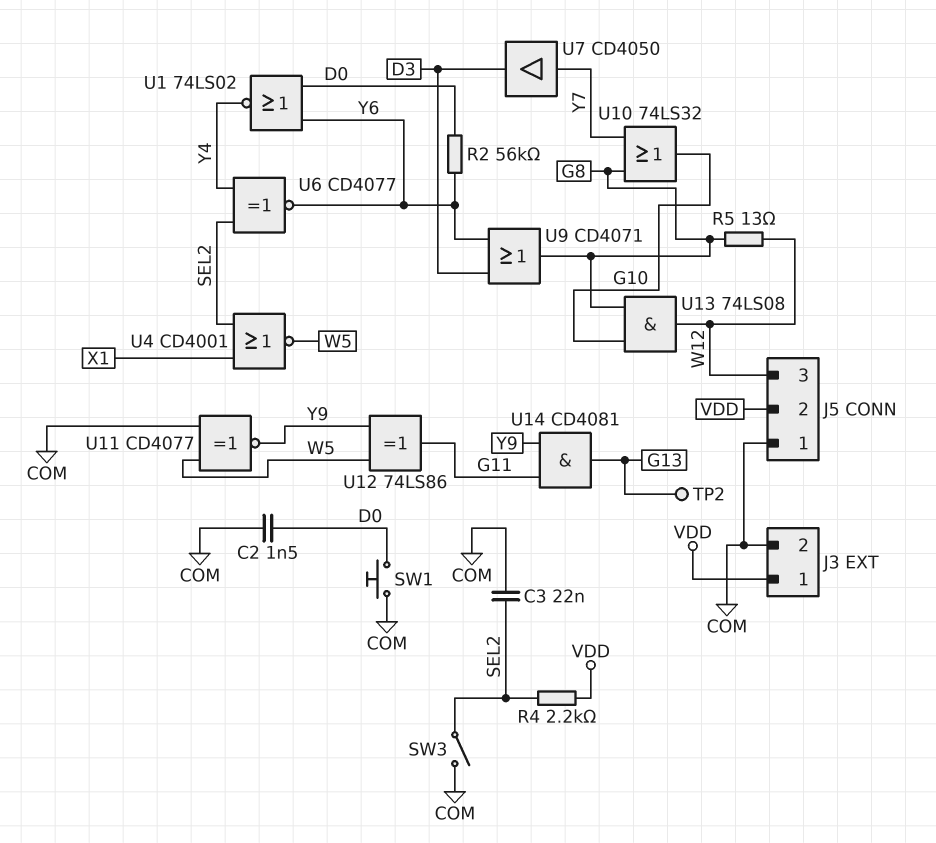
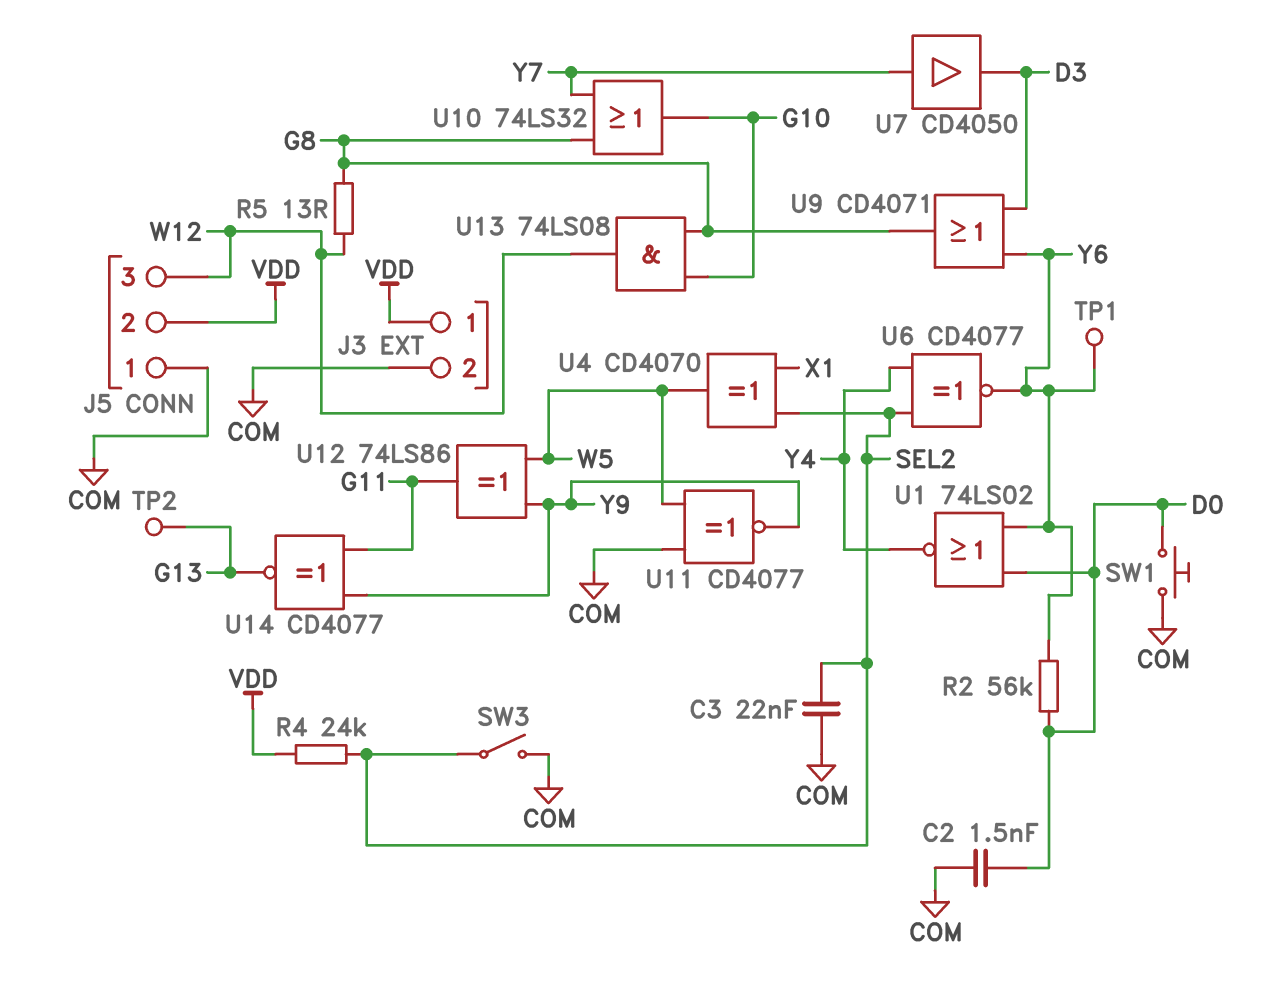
R4: 2.2k (SEL2, VDD) -> 24k (SEL2, VDD)
TP1: none -> test point (Y6)
U4: NOR CD4001 (in SEL2, in X1, out W5) -> XOR CD4070 (in SEL2, in X1, out W5)
U14: AND CD4081 (in G11, in Y9, out G13) -> XNOR CD4077 (in G11, in Y9, out G13)

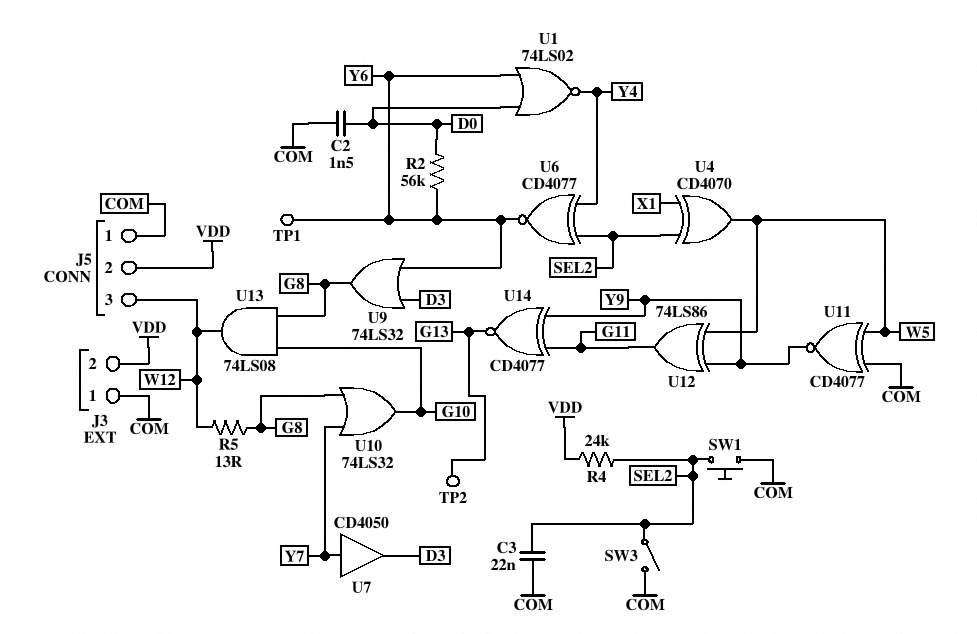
J3 pin 1: VDD -> COM
J3 pin 2: COM -> VDD
SW1: button (COM, D0) -> button (COM, SEL2)
U9: OR CD4071 (in D3, in Y6, out G8) -> OR 74LS32 (in D3, in Y6, out G8)

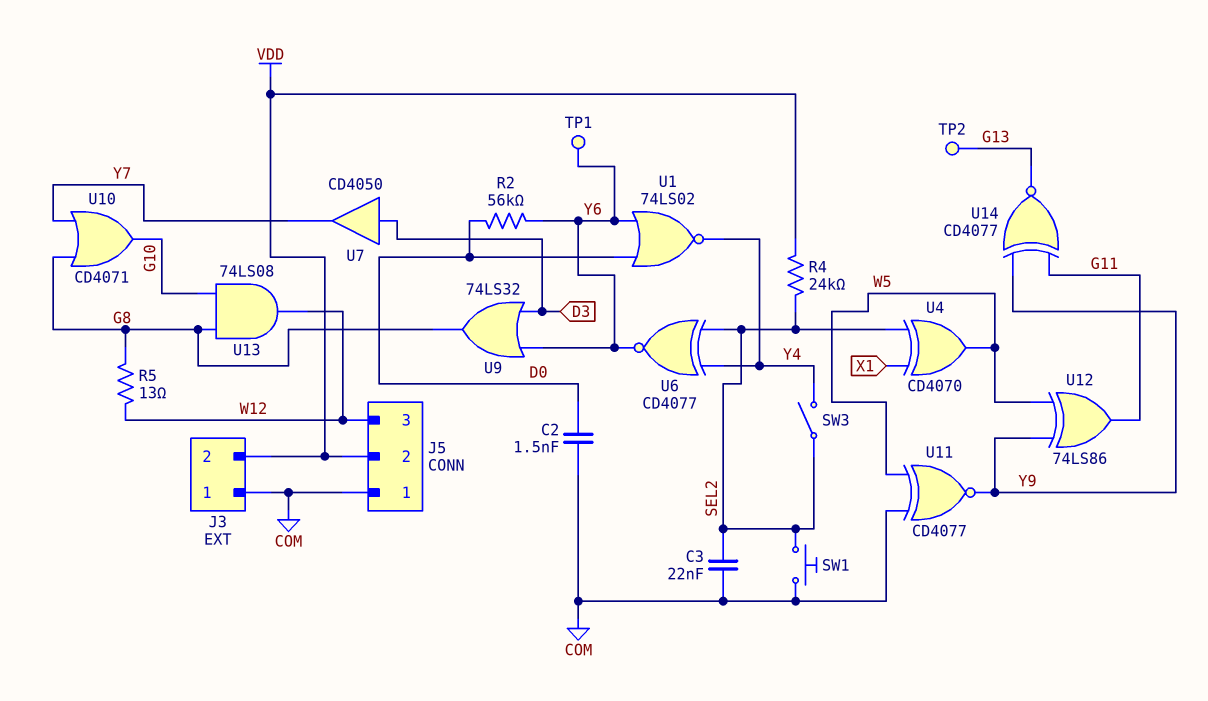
SW3: switch (COM, SEL2) -> switch (SEL2, Y4)
U7: buffer CD4050 (in Y7, out D3) -> buffer CD4050 (in D3, out Y7)
U10: OR 74LS32 (in G8, in Y7, out G10) -> OR CD4071 (in G8, in Y7, out G10)

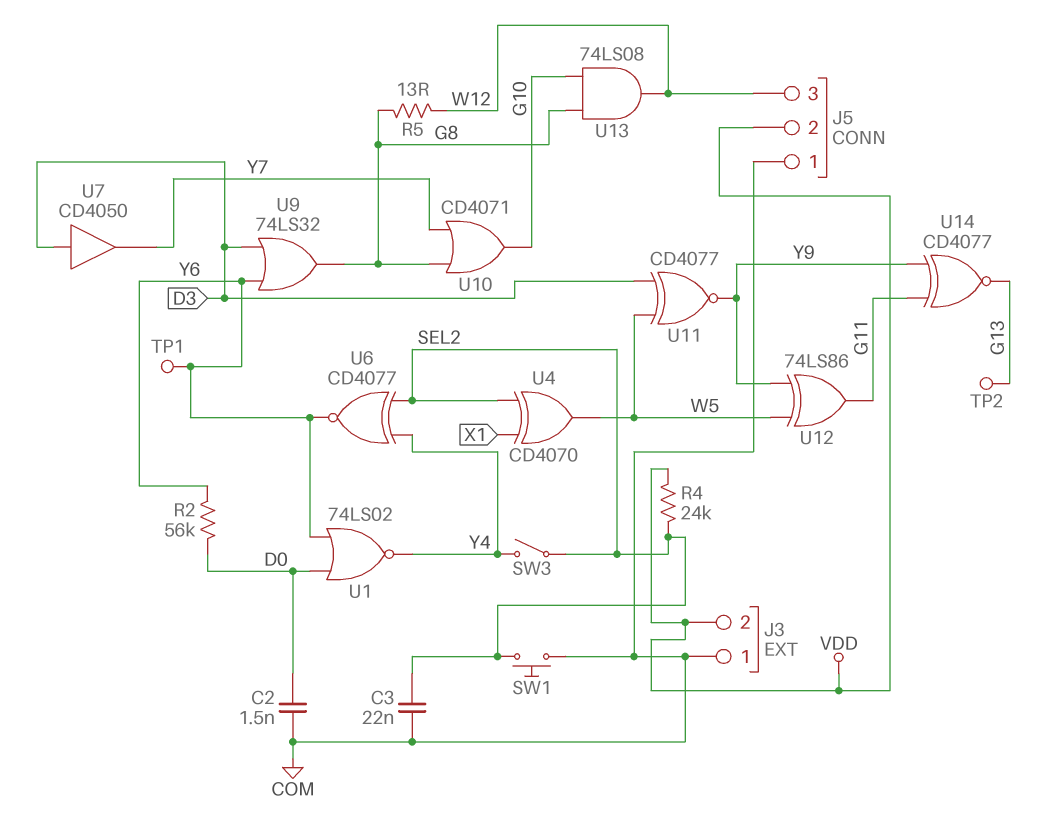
U11: XNOR CD4077 (in COM, in W5, out Y9) -> XNOR CD4077 (in D3, in W5, out Y9)

